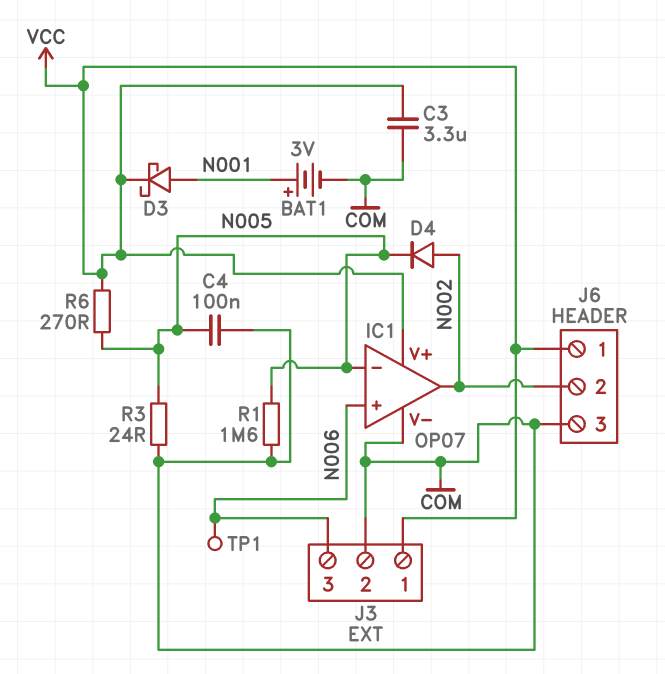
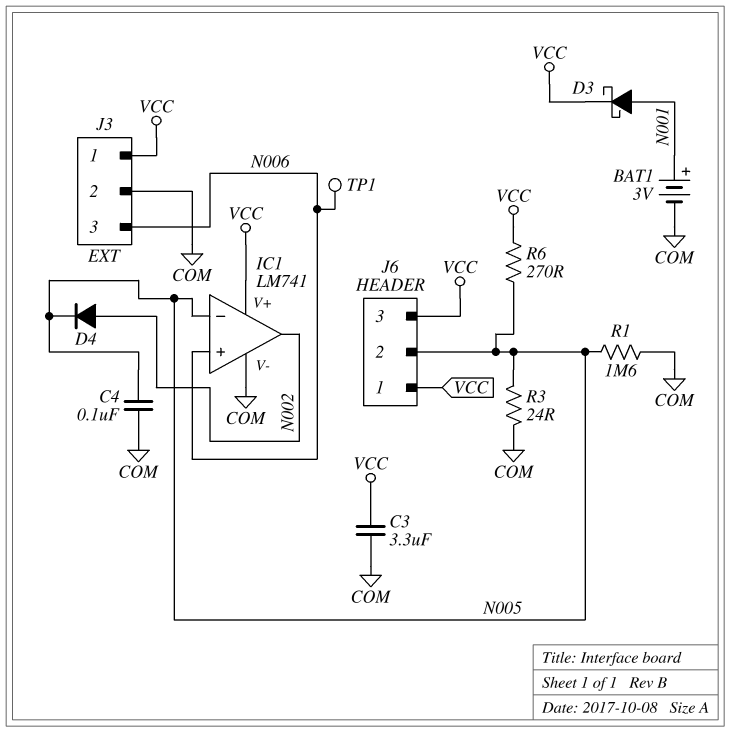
IC1: OP07 -> LM741
J6 pin 2: N002 -> N005
J6 pin 3: COM -> VCC

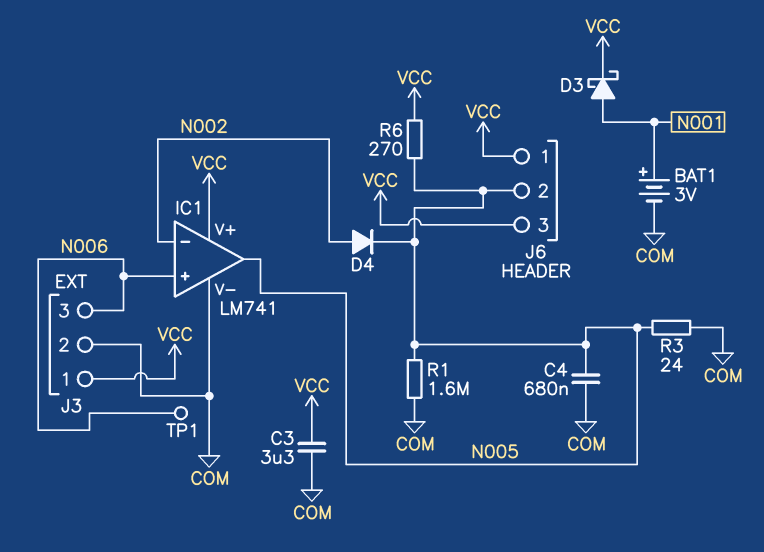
C4: 100nF (COM, N005) -> 680nF (COM, N005)
IC1 pin in-: N005 -> N002
IC1 pin out: N002 -> N005

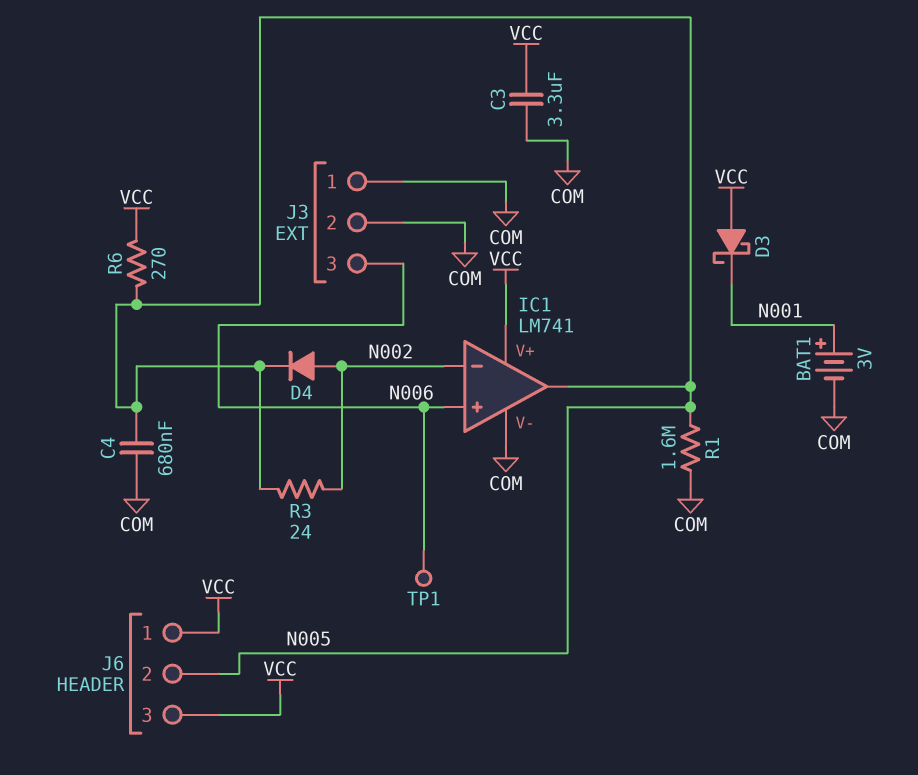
D3: schottky (A N001, K VCC) -> schottky (A VCC, K N001)
J3 pin 1: VCC -> COM
R3: 24 (COM, N005) -> 24 (N002, N005)

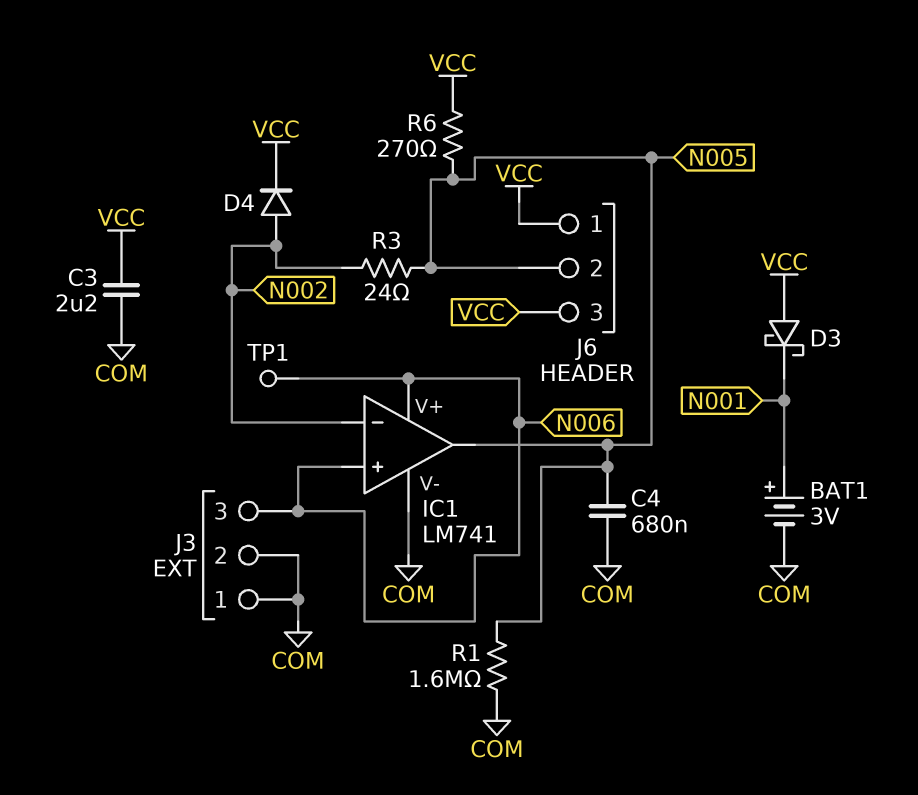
C3: 3.3uF (COM, VCC) -> 2.2uF (COM, VCC)
D4: diode (A N002, K N005) -> diode (A N002, K VCC)
IC1 pin V+: VCC -> N006

